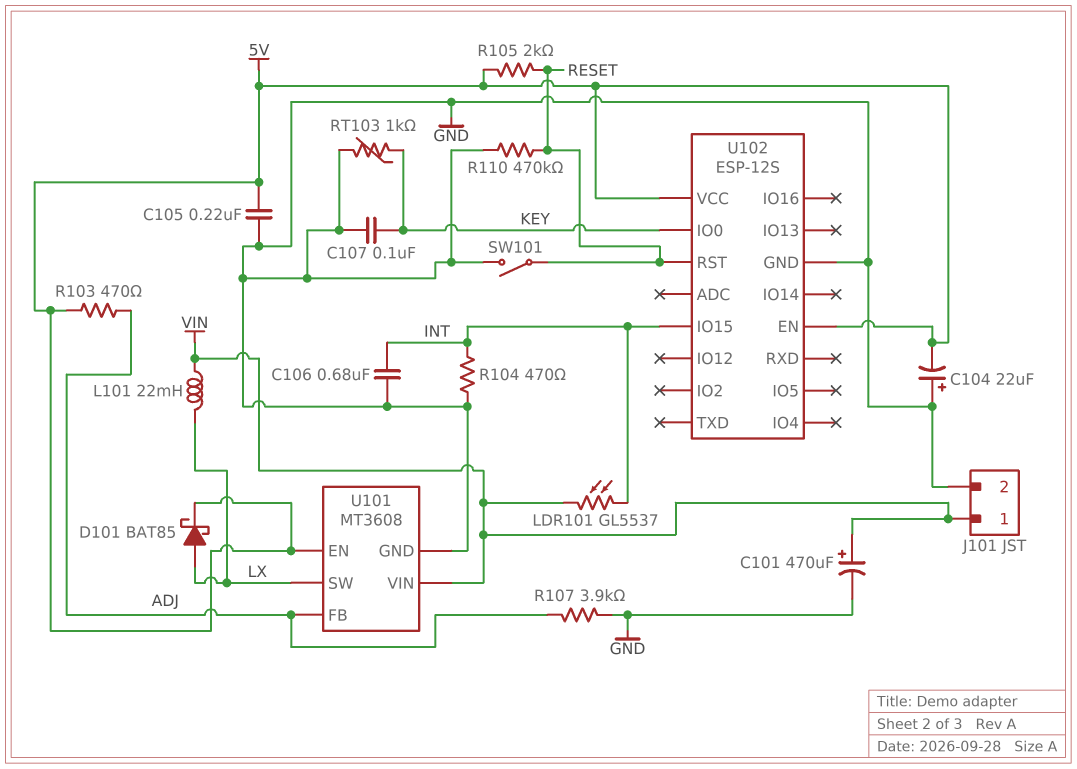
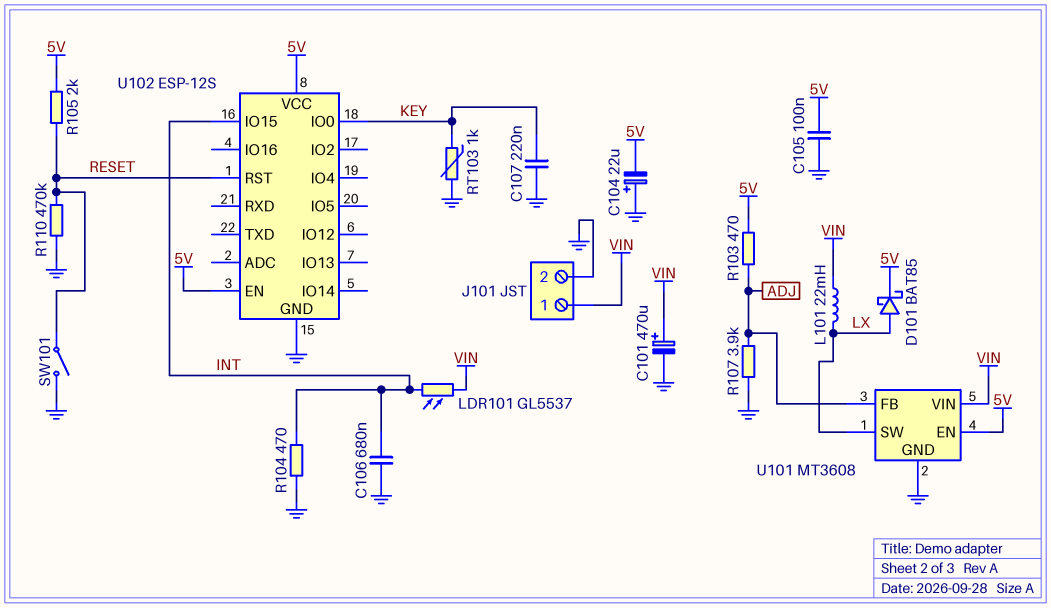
C105: 220nF (5V, GND) -> 100nF (5V, GND)
C107: 100nF (GND, KEY) -> 220nF (GND, KEY)

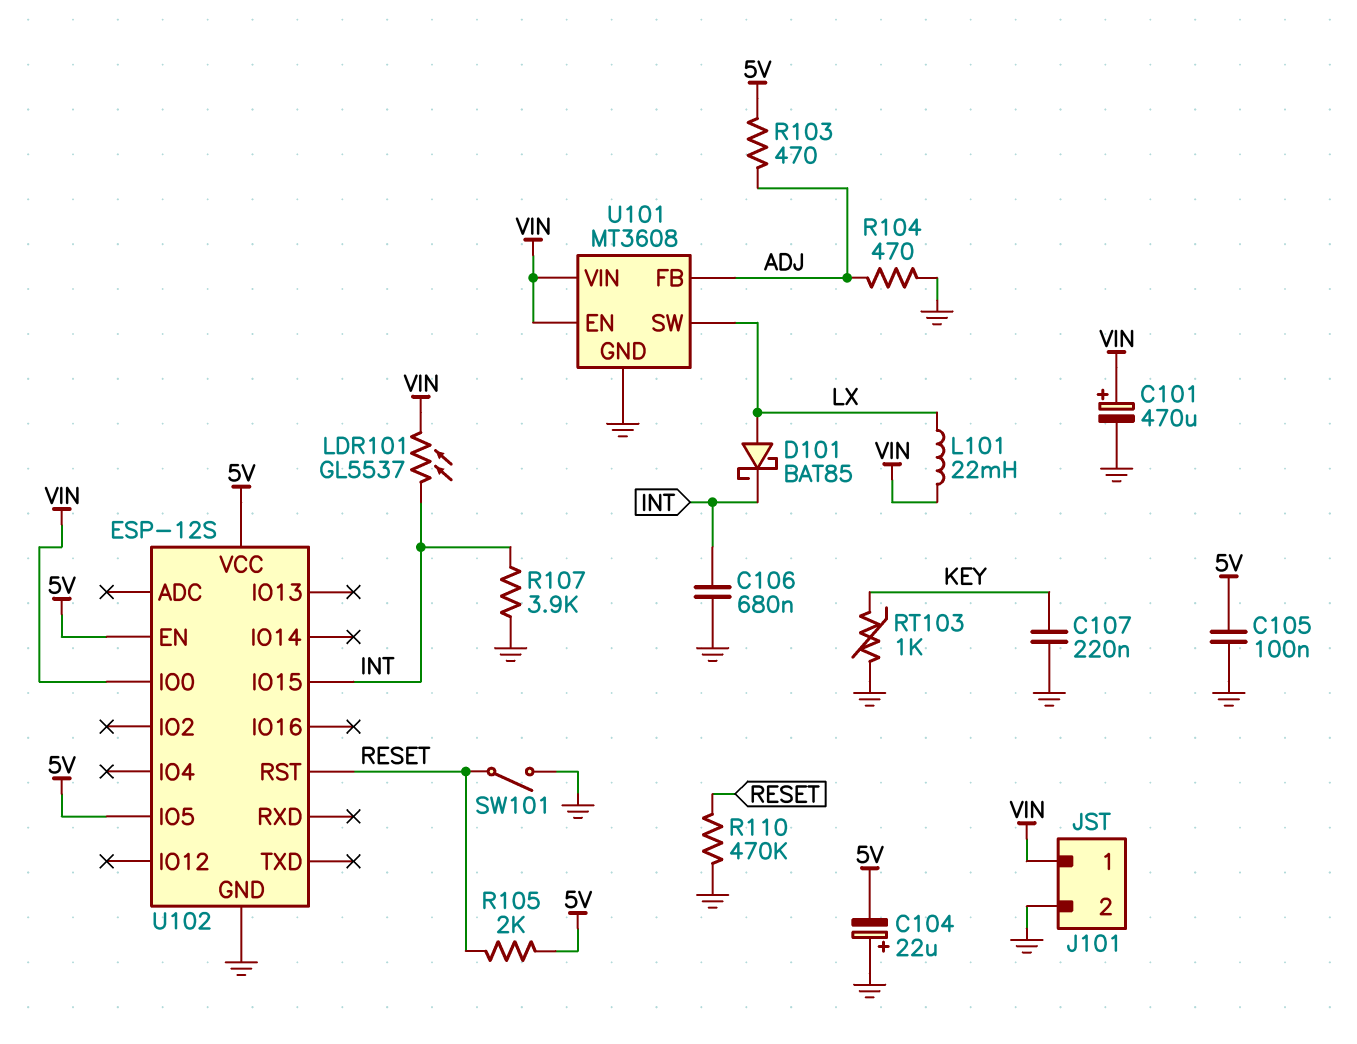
D101: schottky BAT85 (A LX, K 5V) -> schottky BAT85 (A LX, K INT)
R104: 470 (GND, INT) -> 470 (ADJ, GND)
R107: 3.9k (ADJ, GND) -> 3.9k (GND, INT)
U101 pin EN: 5V -> VIN
U102 pin IO0: KEY -> VIN
U102 pin IO5: none -> 5V

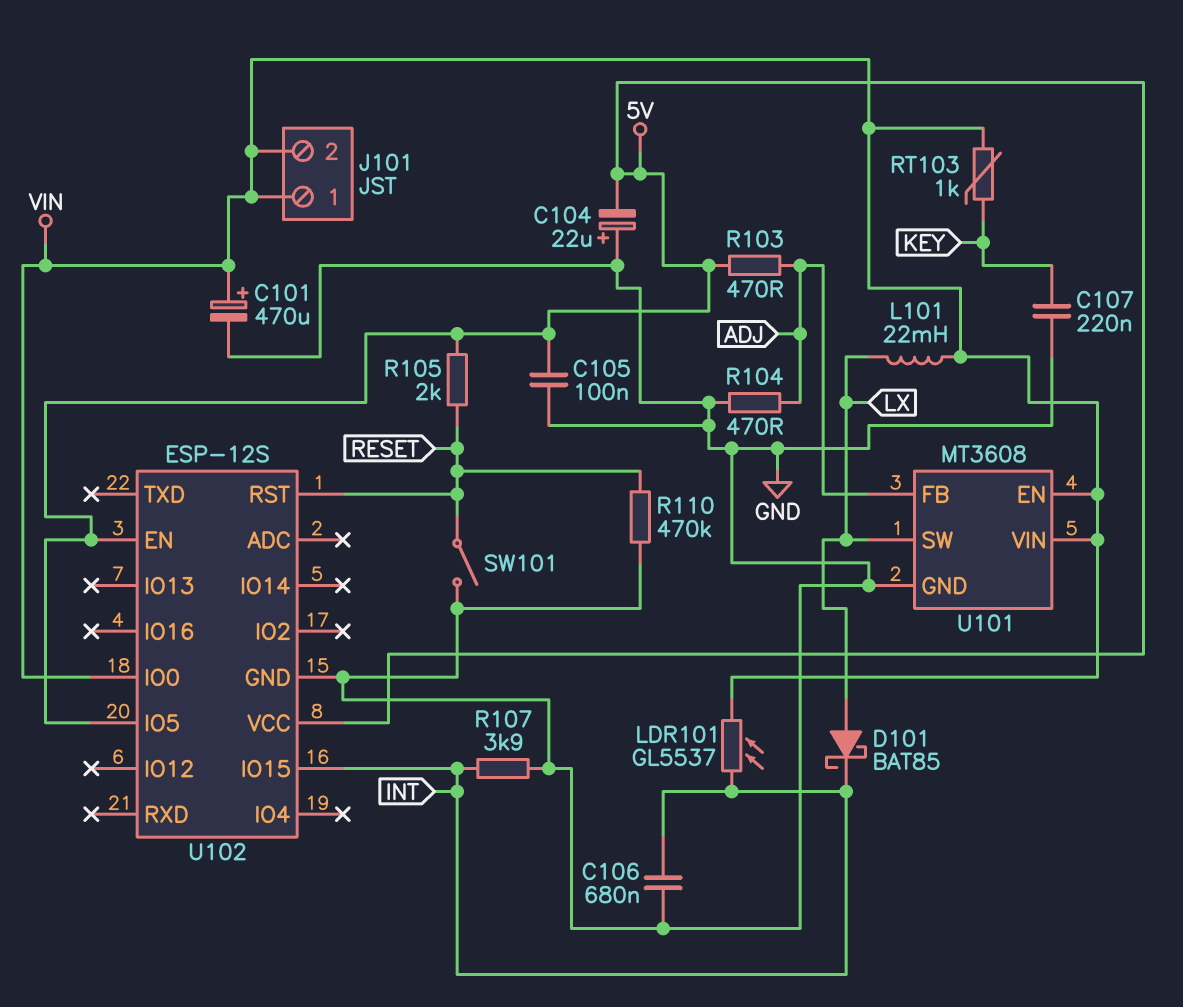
J101 pin 2: GND -> VIN
RT103: 1k (GND, KEY) -> 1k (KEY, VIN)

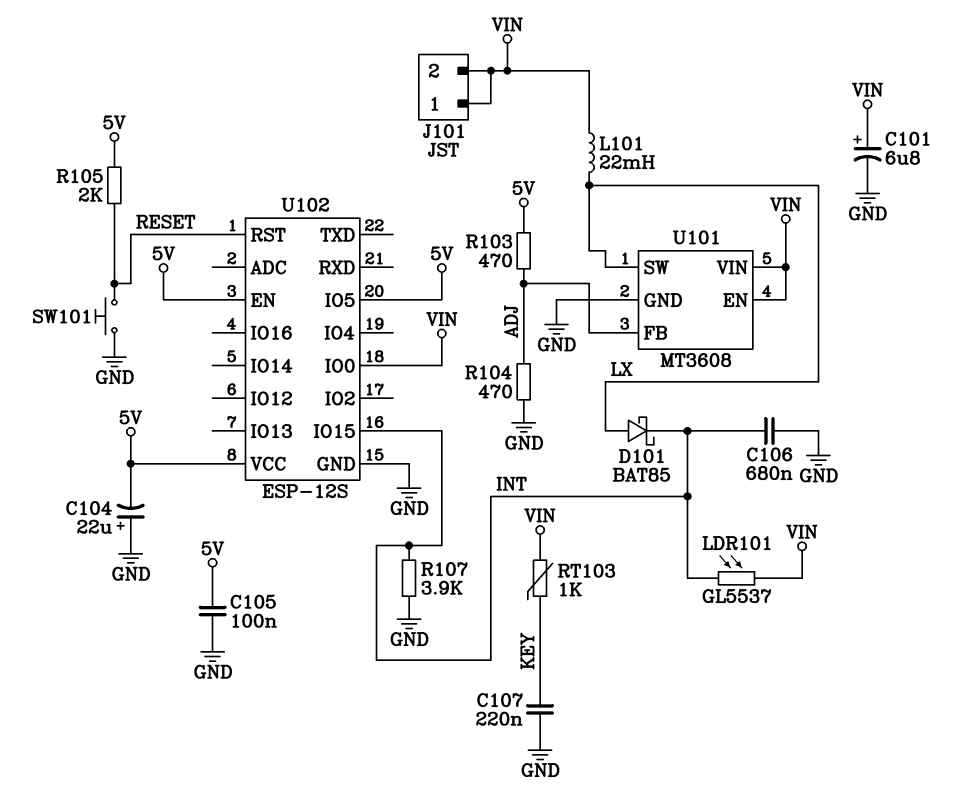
C101: 470uF (plus VIN, minus GND) -> 6.8uF (plus VIN, minus GND)
R110: 470k (GND, RESET) -> none
SW101: switch (GND, RESET) -> button (GND, RESET)

